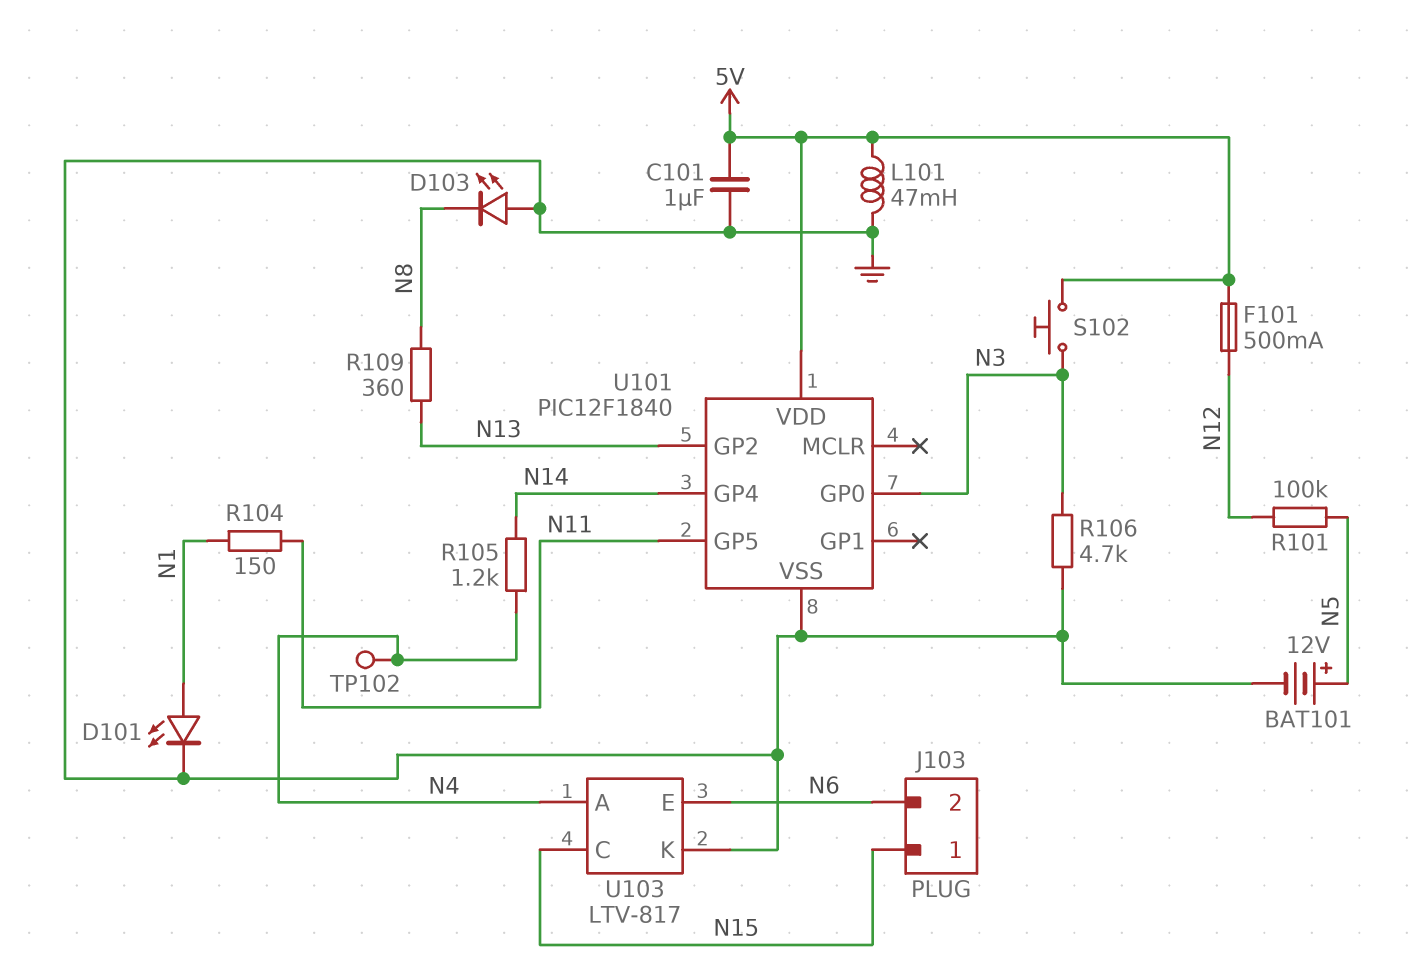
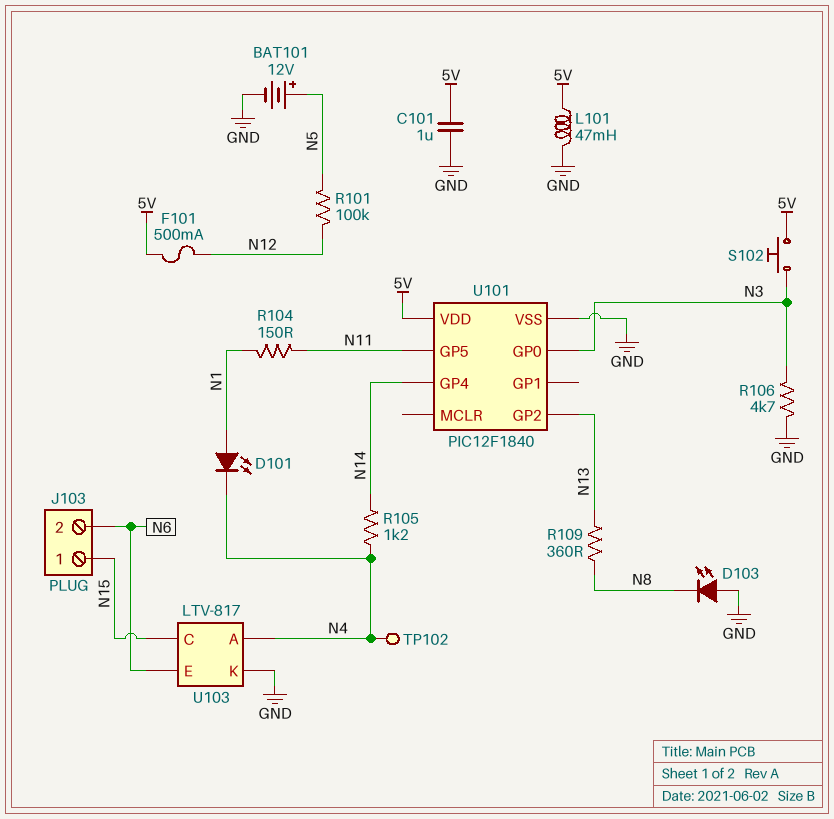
D101: LED (A N1, K GND) -> LED (A N1, K N4)

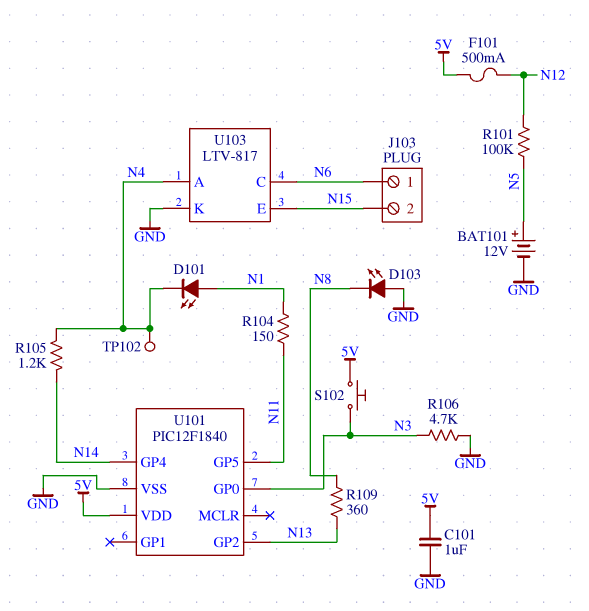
J103 pin 1: N15 -> N6
J103 pin 2: N6 -> N15
L101: 47mH (5V, GND) -> none
U103 pin C: N15 -> N6
U103 pin E: N6 -> N15

